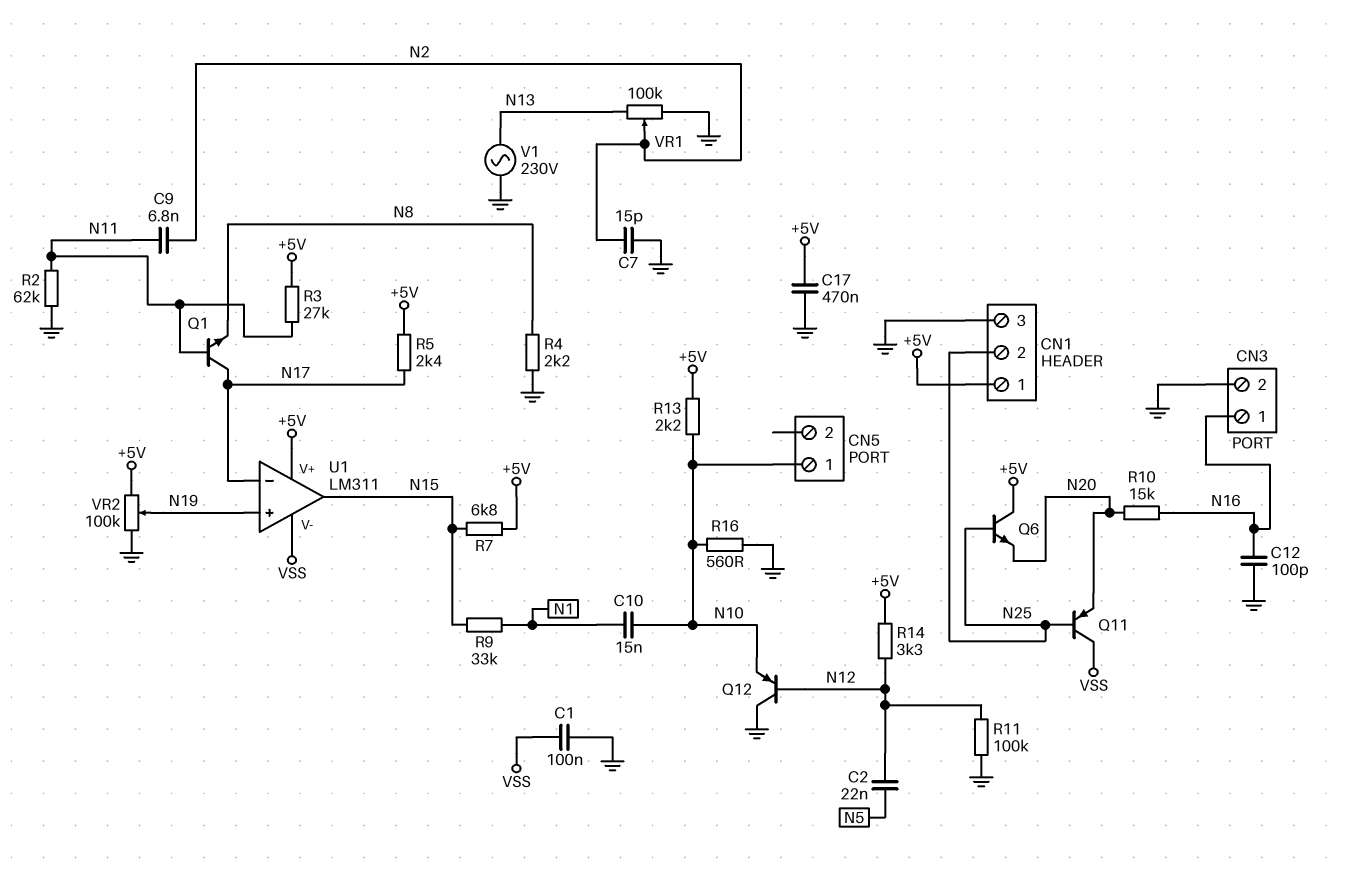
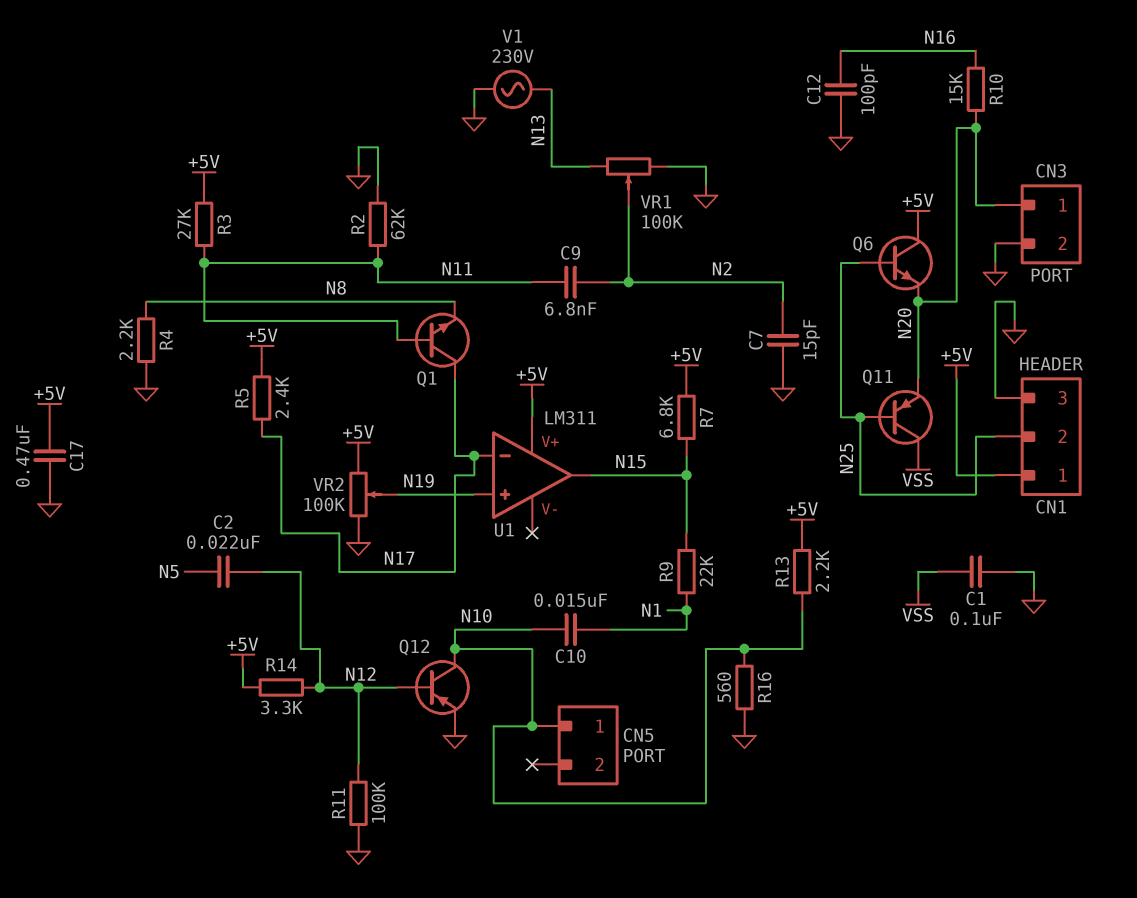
CN3 pin 1: N16 -> N20
Q12: PNP (B N12, C GND, E N10) -> PNP (B N12, C N10, E GND)
R9: 33k (N1, N15) -> 22k (N1, N15)
U1 pin V-: VSS -> none

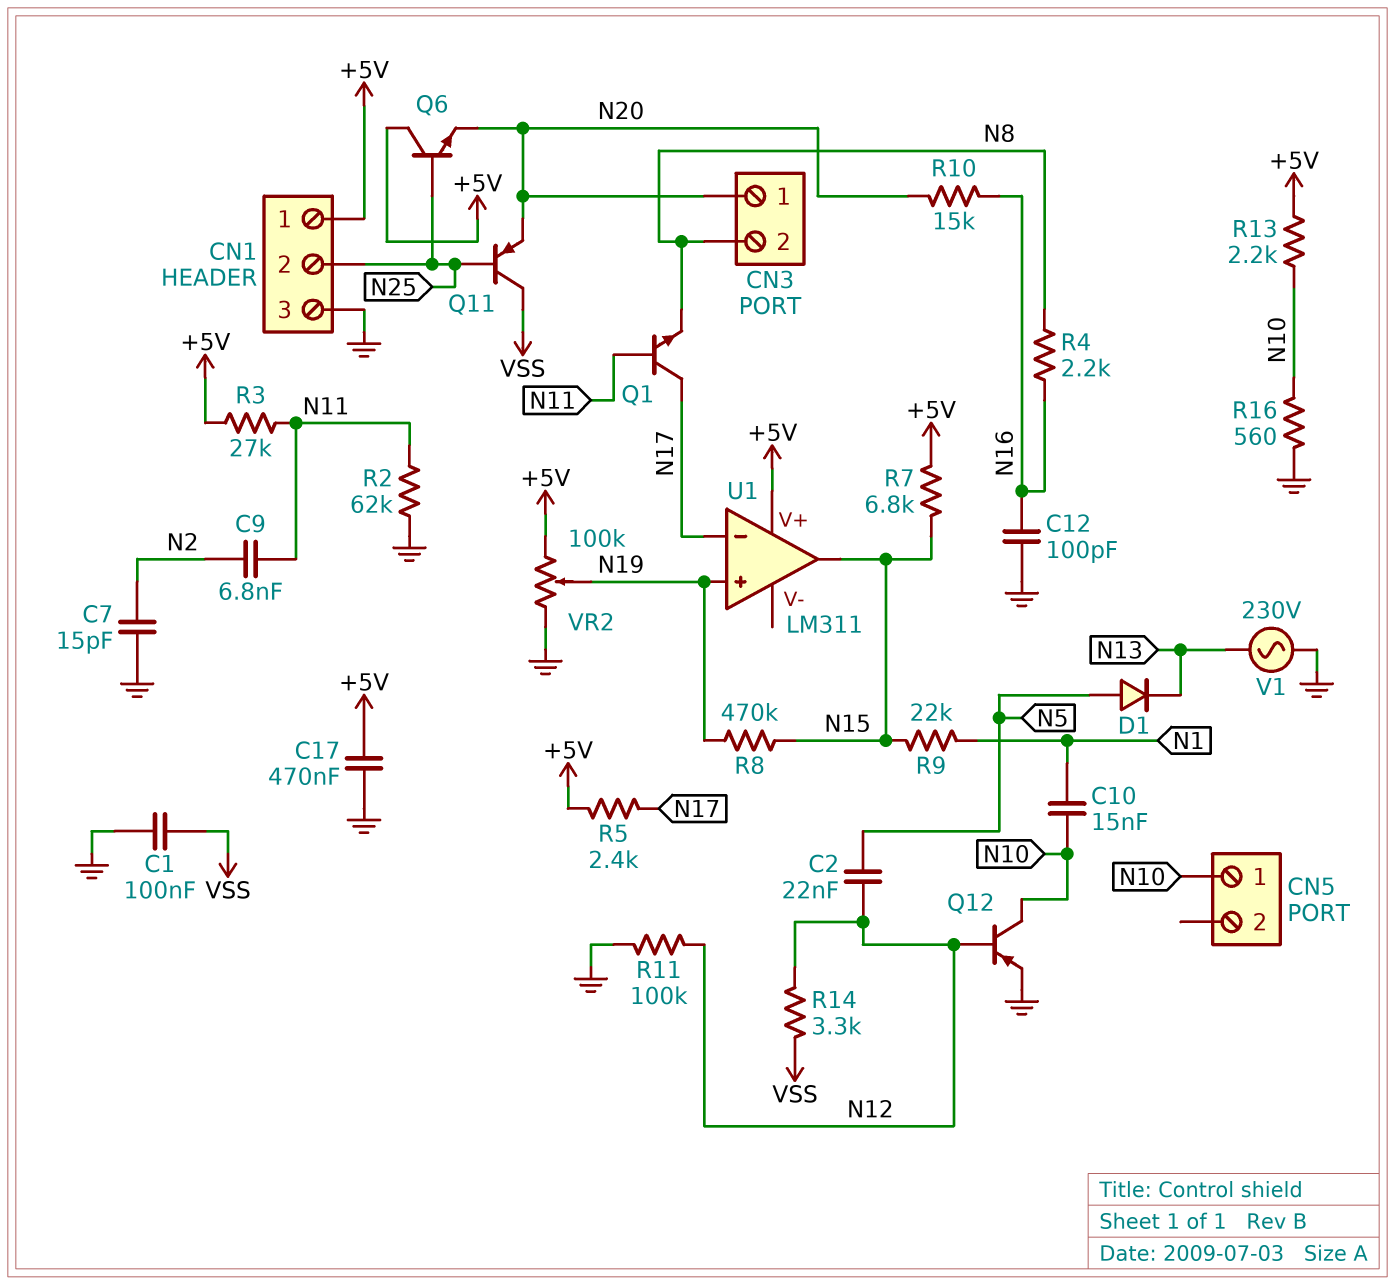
CN3 pin 2: GND -> N8
D1: none -> diode (A N5, K N13)
R4: 2.2k (GND, N8) -> 2.2k (N8, N16)
R8: none -> 470k (N15, N19)
R14: 3.3k (+5V, N12) -> 3.3k (N12, VSS)
VR1: 100k (GND, N13, wiper N2) -> none

